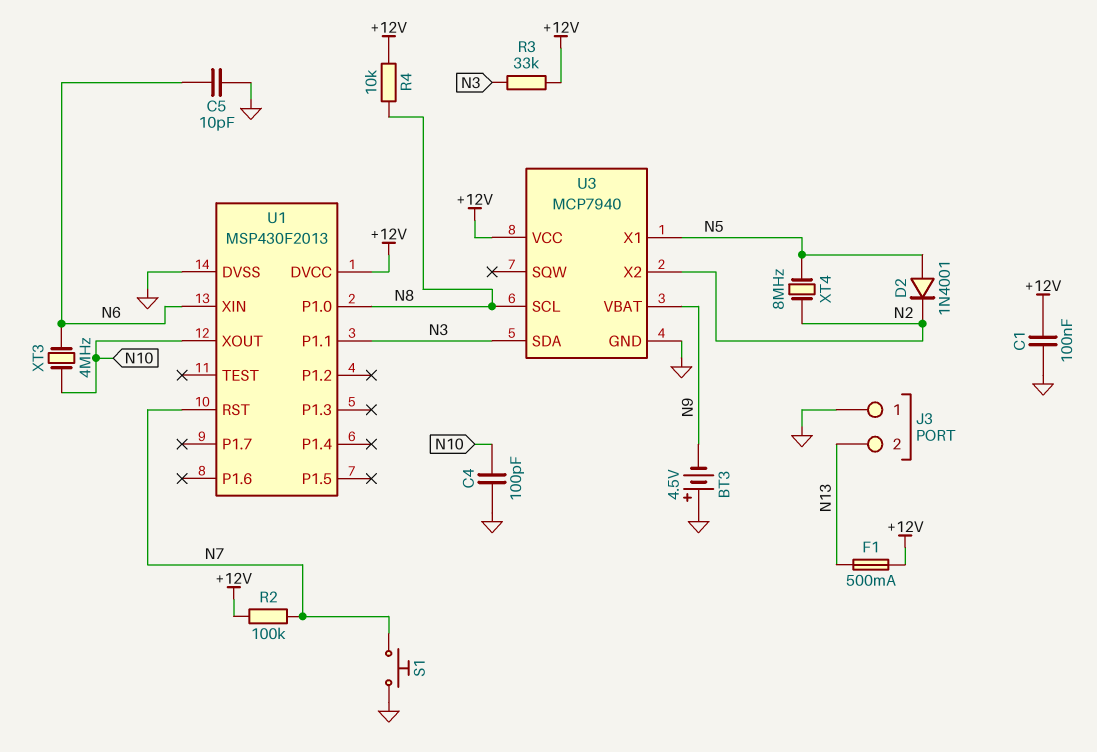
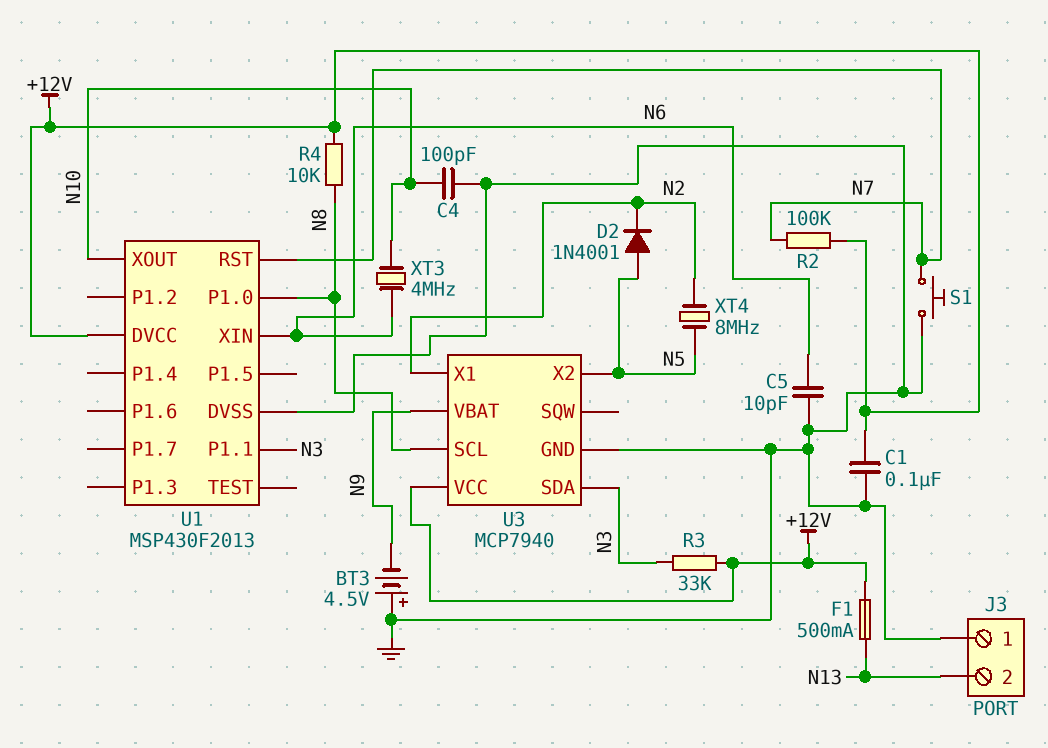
U3 pin X1: N5 -> N2
U3 pin X2: N2 -> N5

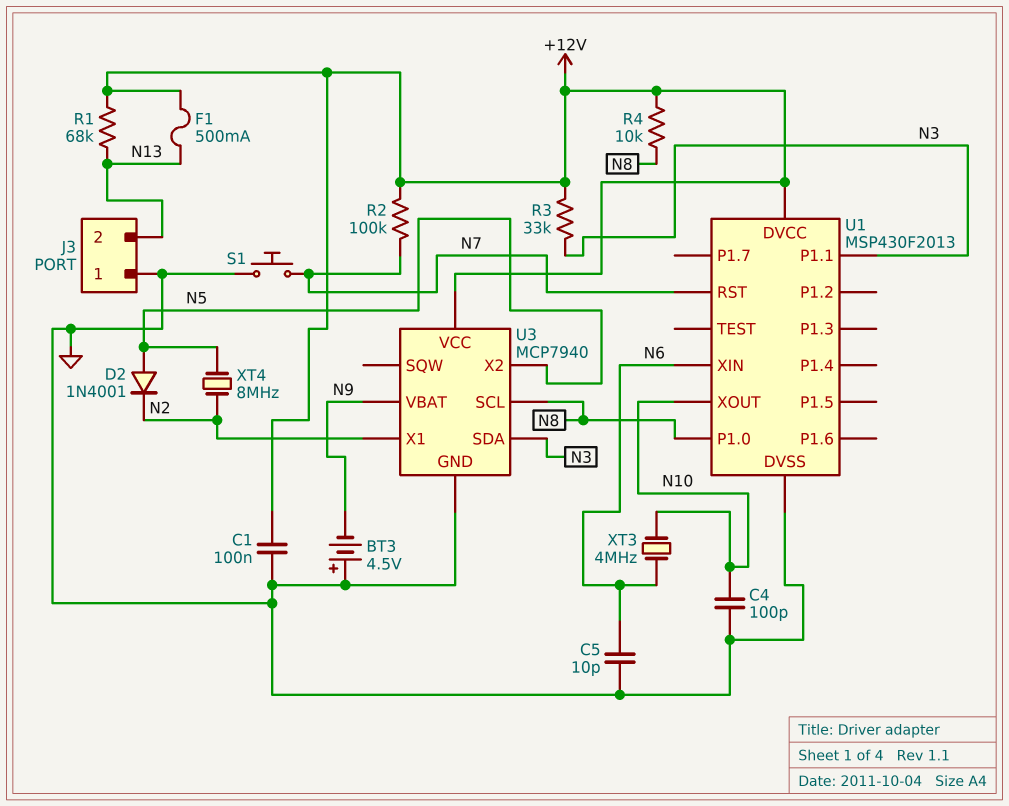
R1: none -> 68k (+12V, N13)

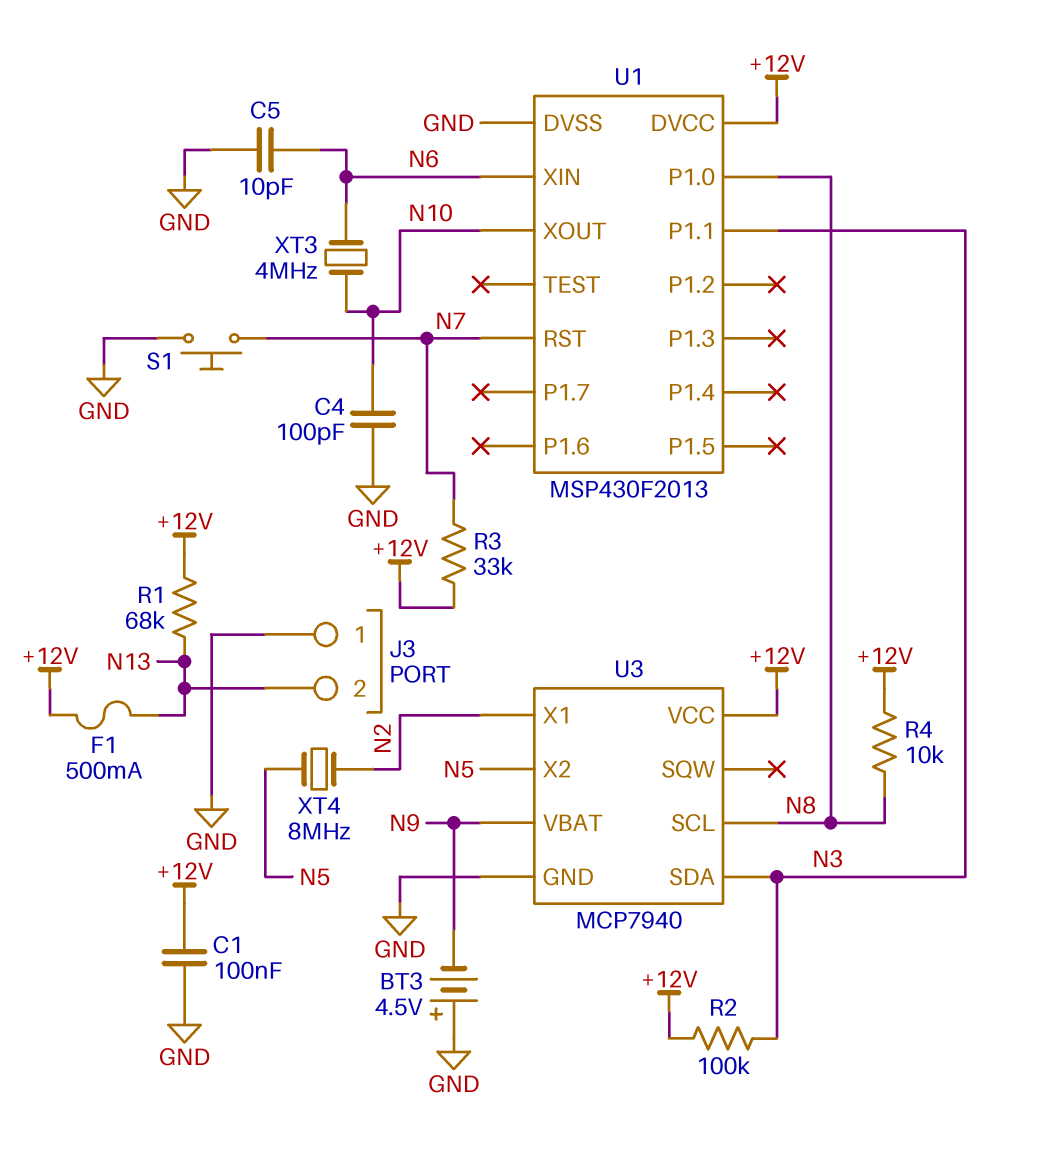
D2: diode 1N4001 (A N5, K N2) -> none
R2: 100k (+12V, N7) -> 100k (+12V, N3)
R3: 33k (+12V, N3) -> 33k (+12V, N7)

